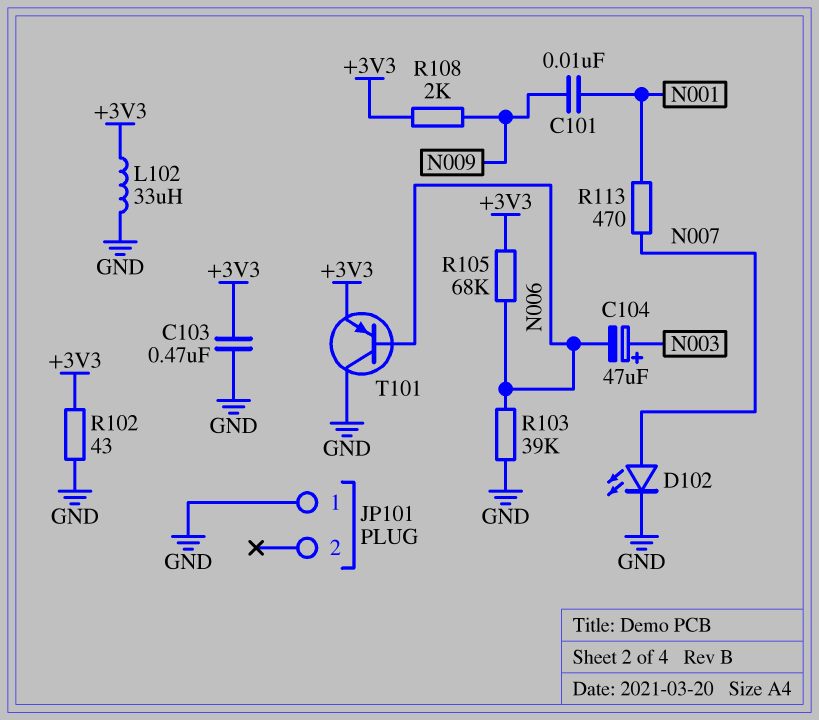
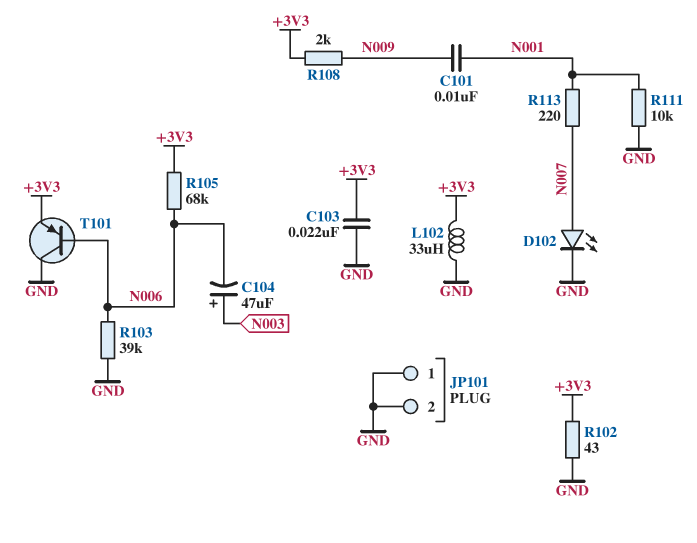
C103: 470nF (+3V3, GND) -> 22nF (+3V3, GND)
JP101 pin 2: none -> GND
R111: none -> 10k (GND, N001)
R113: 470 (N001, N007) -> 220 (N001, N007)

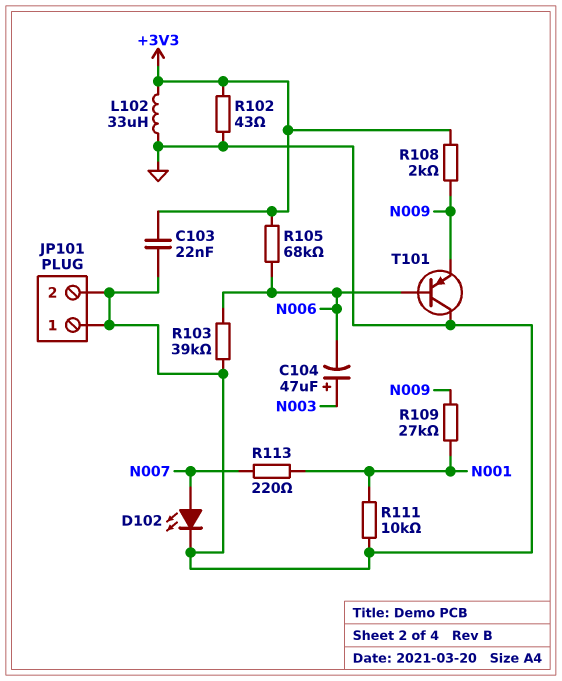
C101: 10nF (N001, N009) -> none
R109: none -> 27k (N001, N009)
T101: PNP (B N006, C GND, E +3V3) -> PNP (B N006, C GND, E N009)

